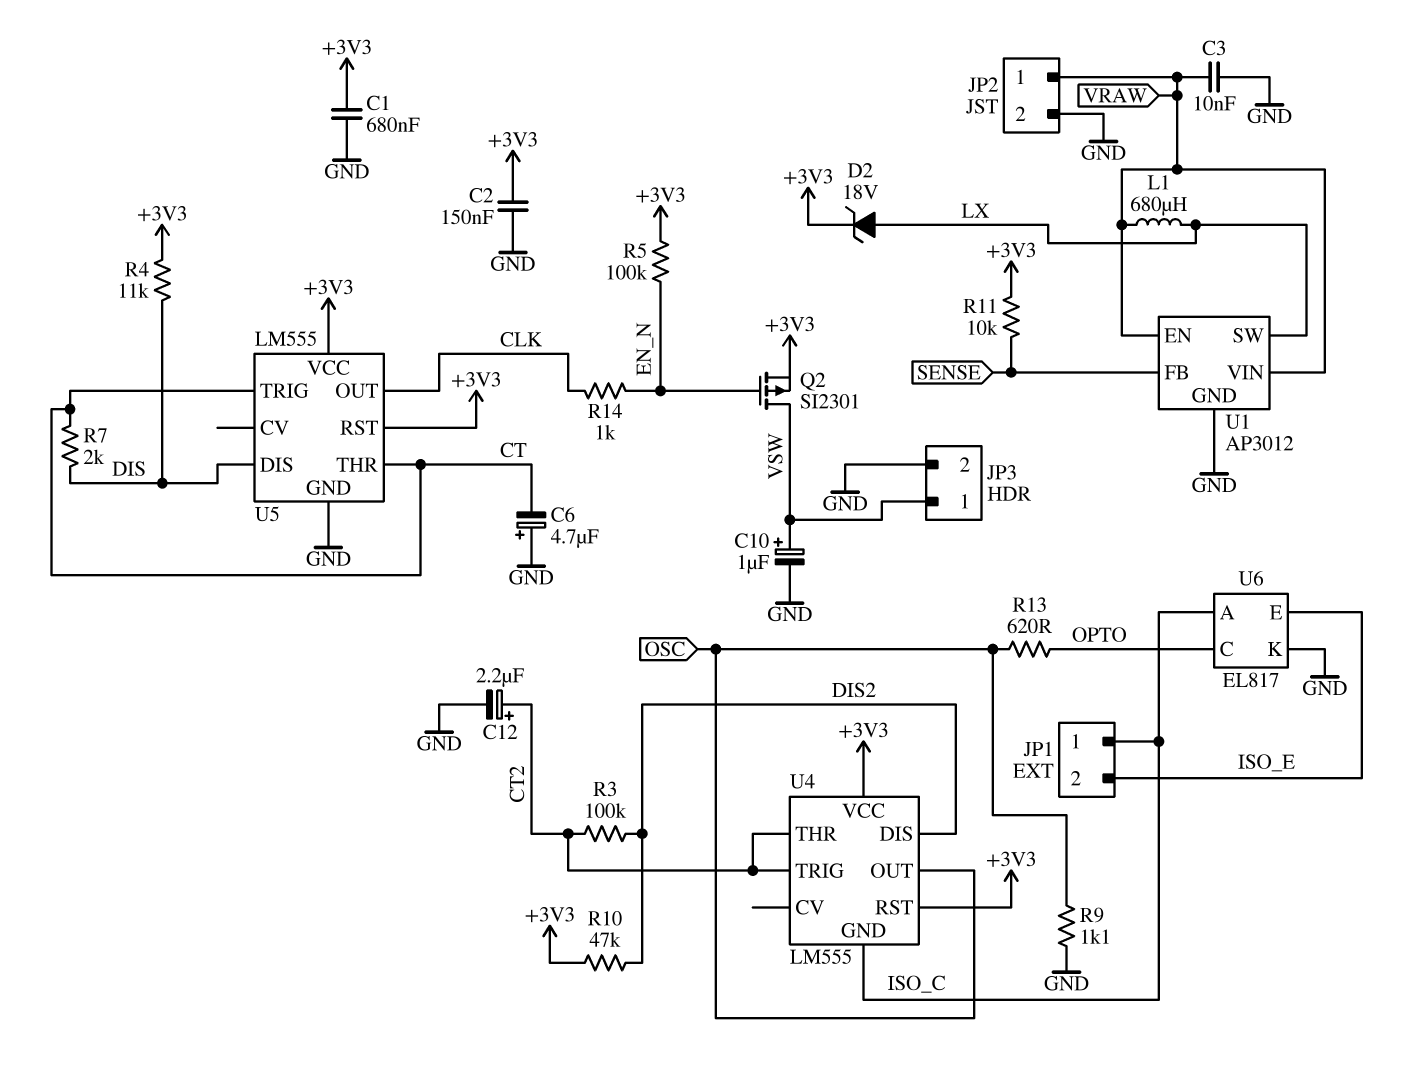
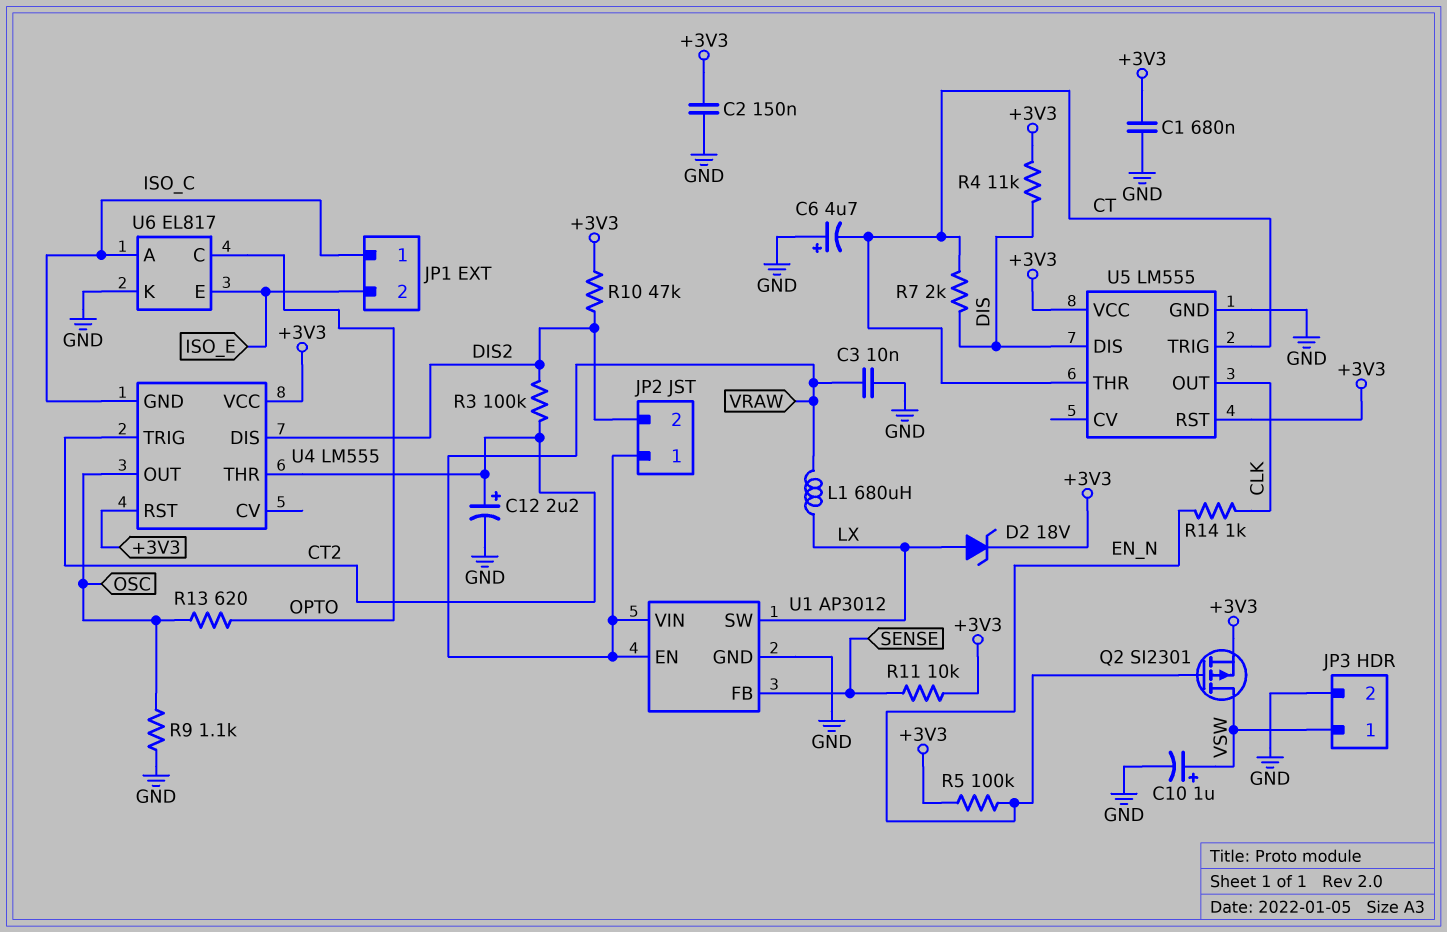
JP2 pin 2: GND -> DIS2

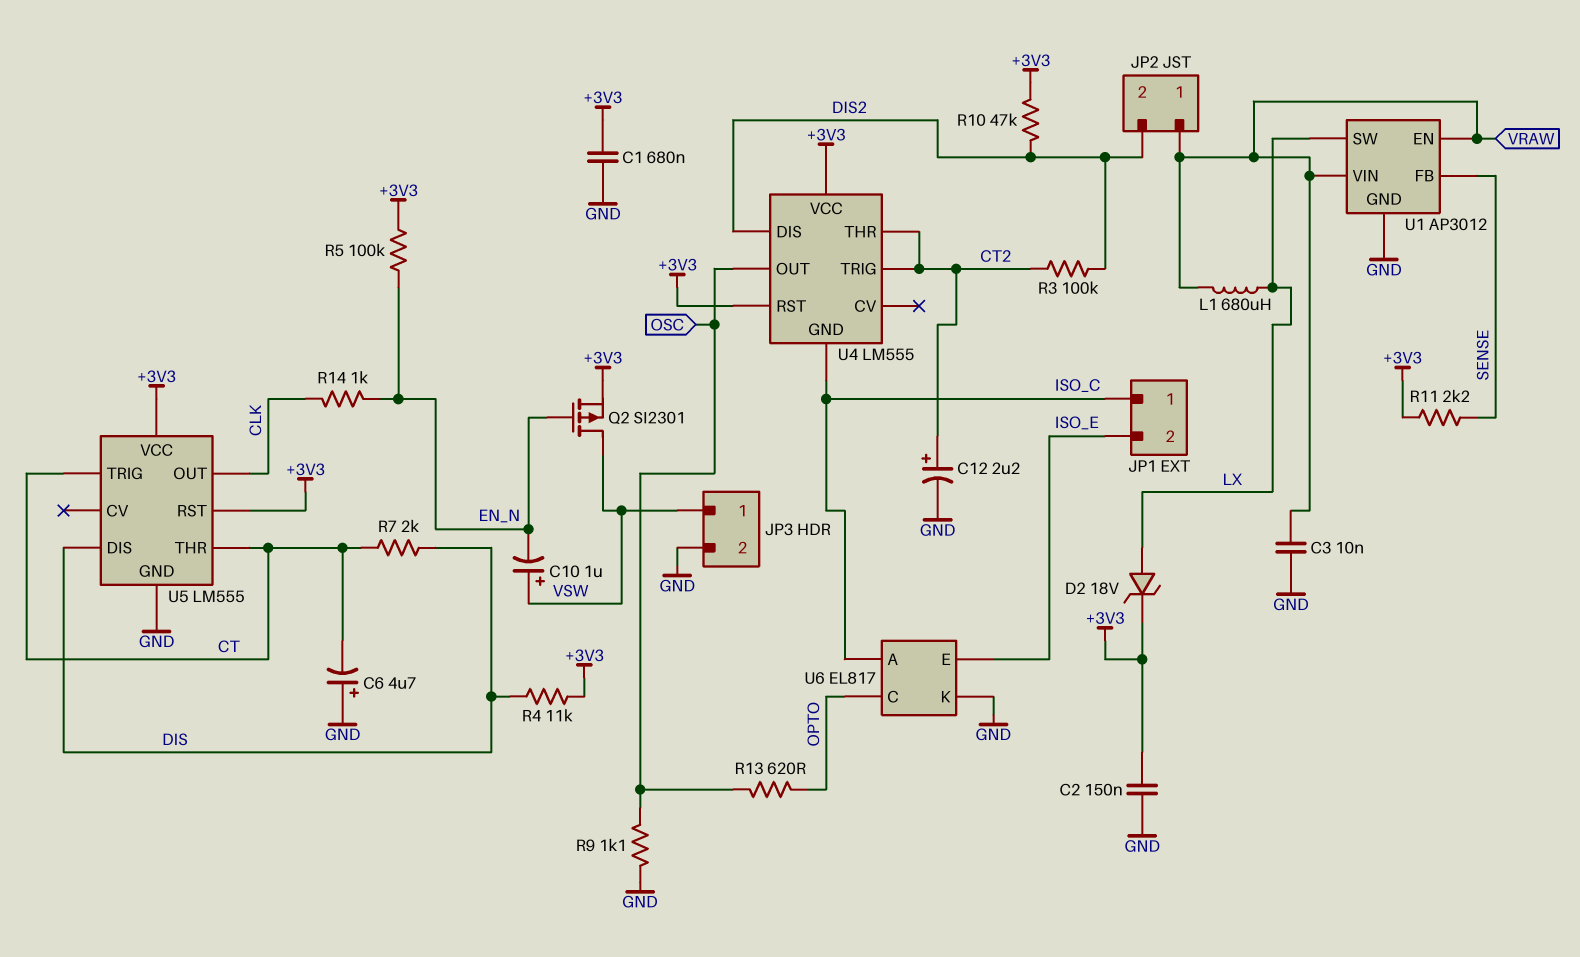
C10: 1uF (plus VSW, minus GND) -> 1uF (plus VSW, minus EN_N)
R11: 10k (+3V3, SENSE) -> 2.2k (+3V3, SENSE)

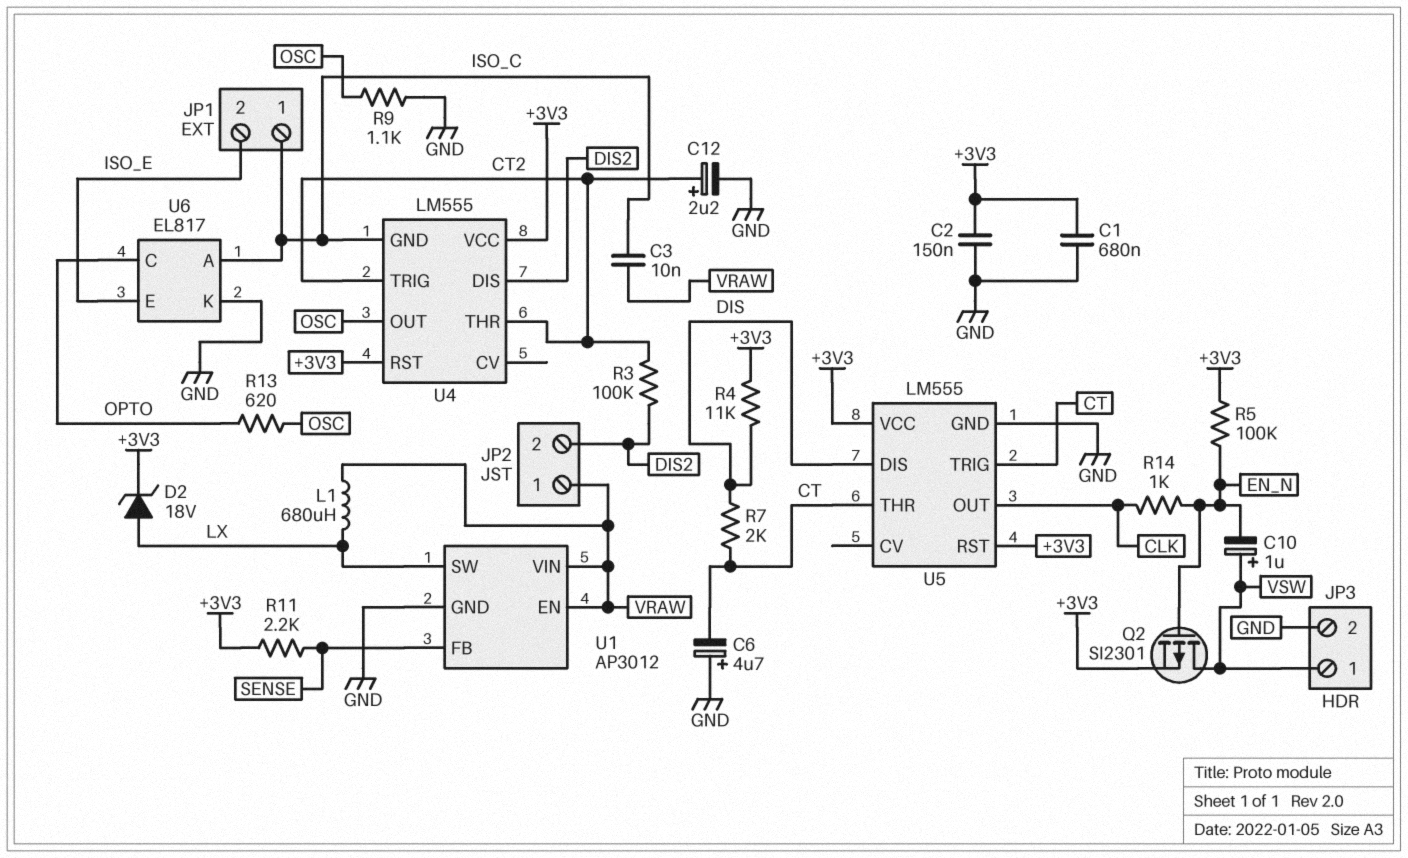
C3: 10nF (GND, VRAW) -> 10nF (ISO_C, VRAW)
R10: 47k (+3V3, DIS2) -> none

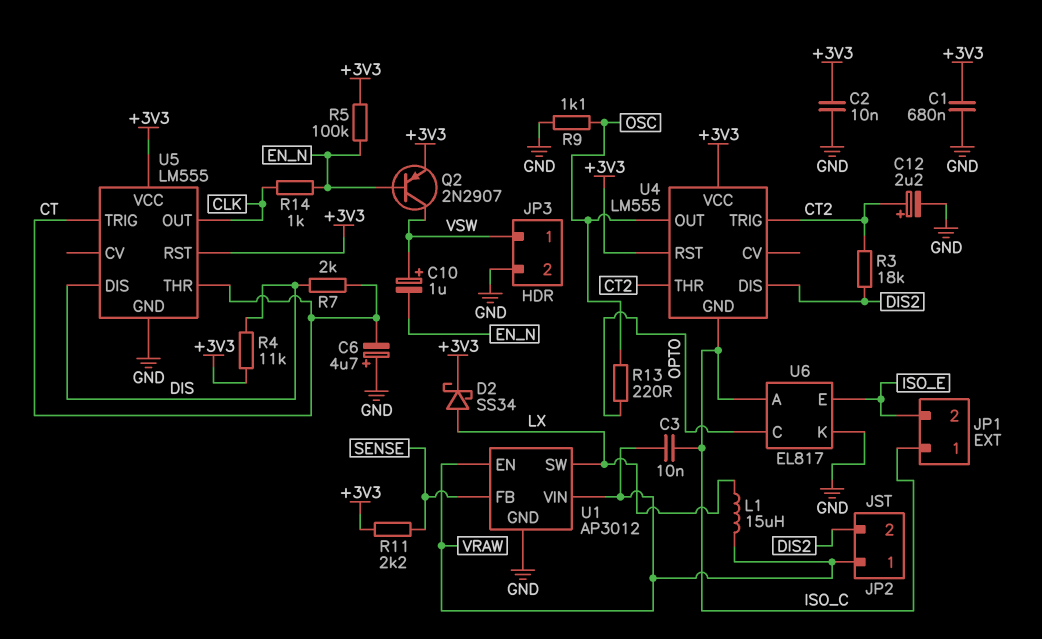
C2: 150nF (+3V3, GND) -> 10nF (+3V3, GND)
D2: zener 18V (A LX, K +3V3) -> schottky SS34 (A LX, K +3V3)
L1: 680uH (LX, VRAW) -> 15uH (LX, VRAW)
Q2: PMOS SI2301 (G EN_N, D VSW, S +3V3) -> PNP 2N2907 (B EN_N, C VSW, E +3V3)
R3: 100k (CT2, DIS2) -> 18k (CT2, DIS2)
R13: 620 (OPTO, OSC) -> 220 (OPTO, OSC)

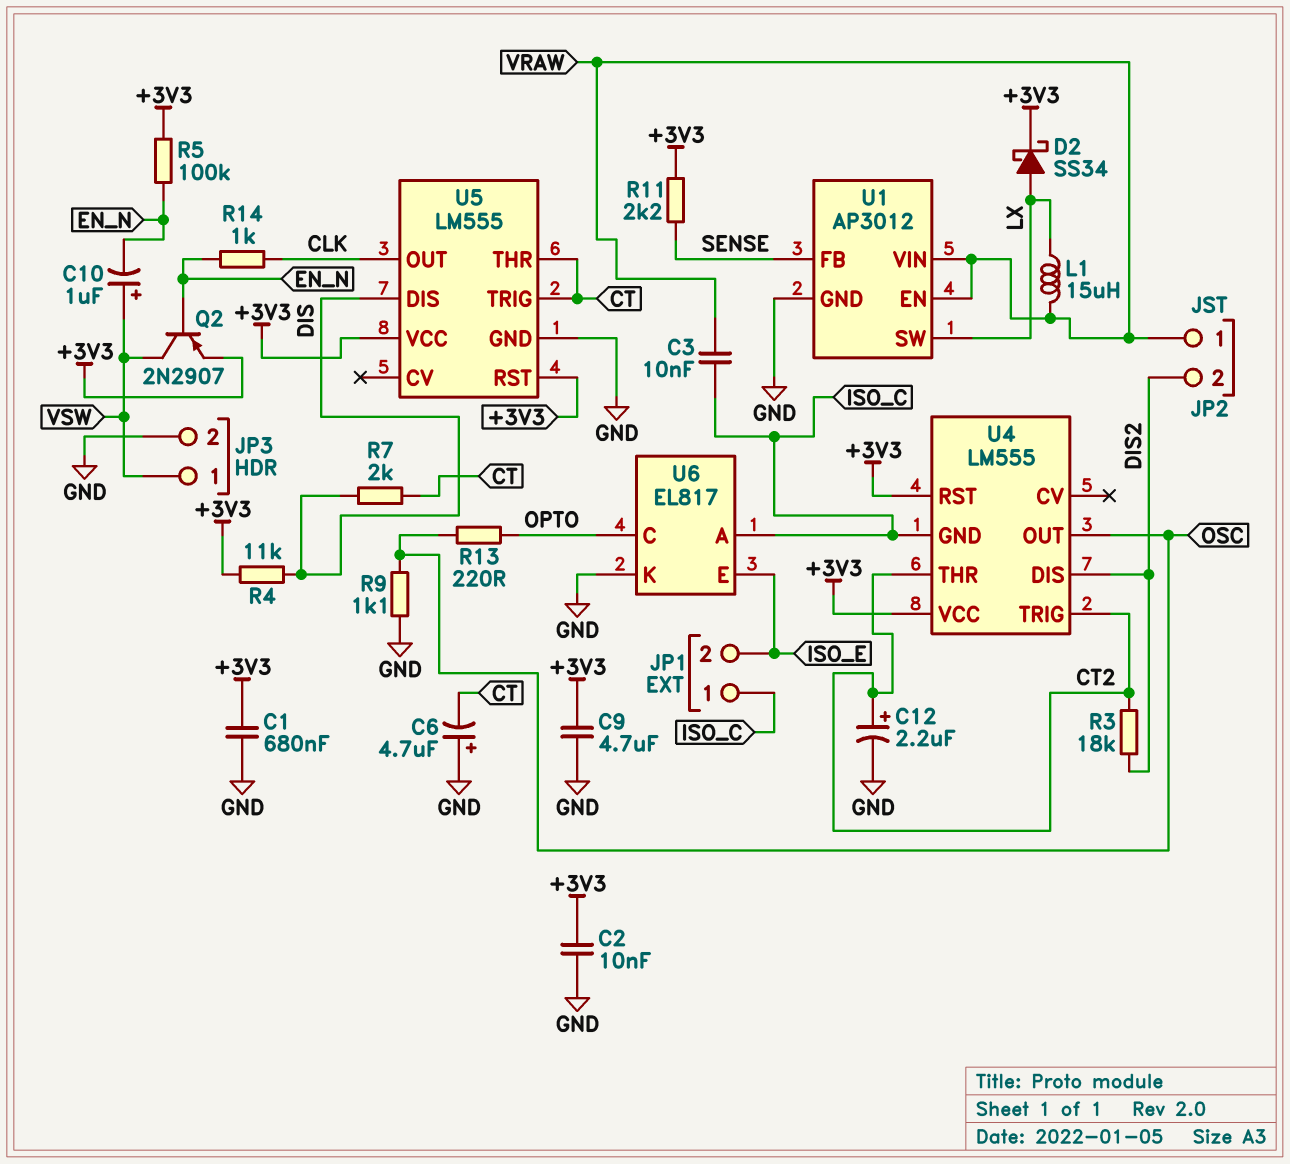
C9: none -> 4.7uF (+3V3, GND)

